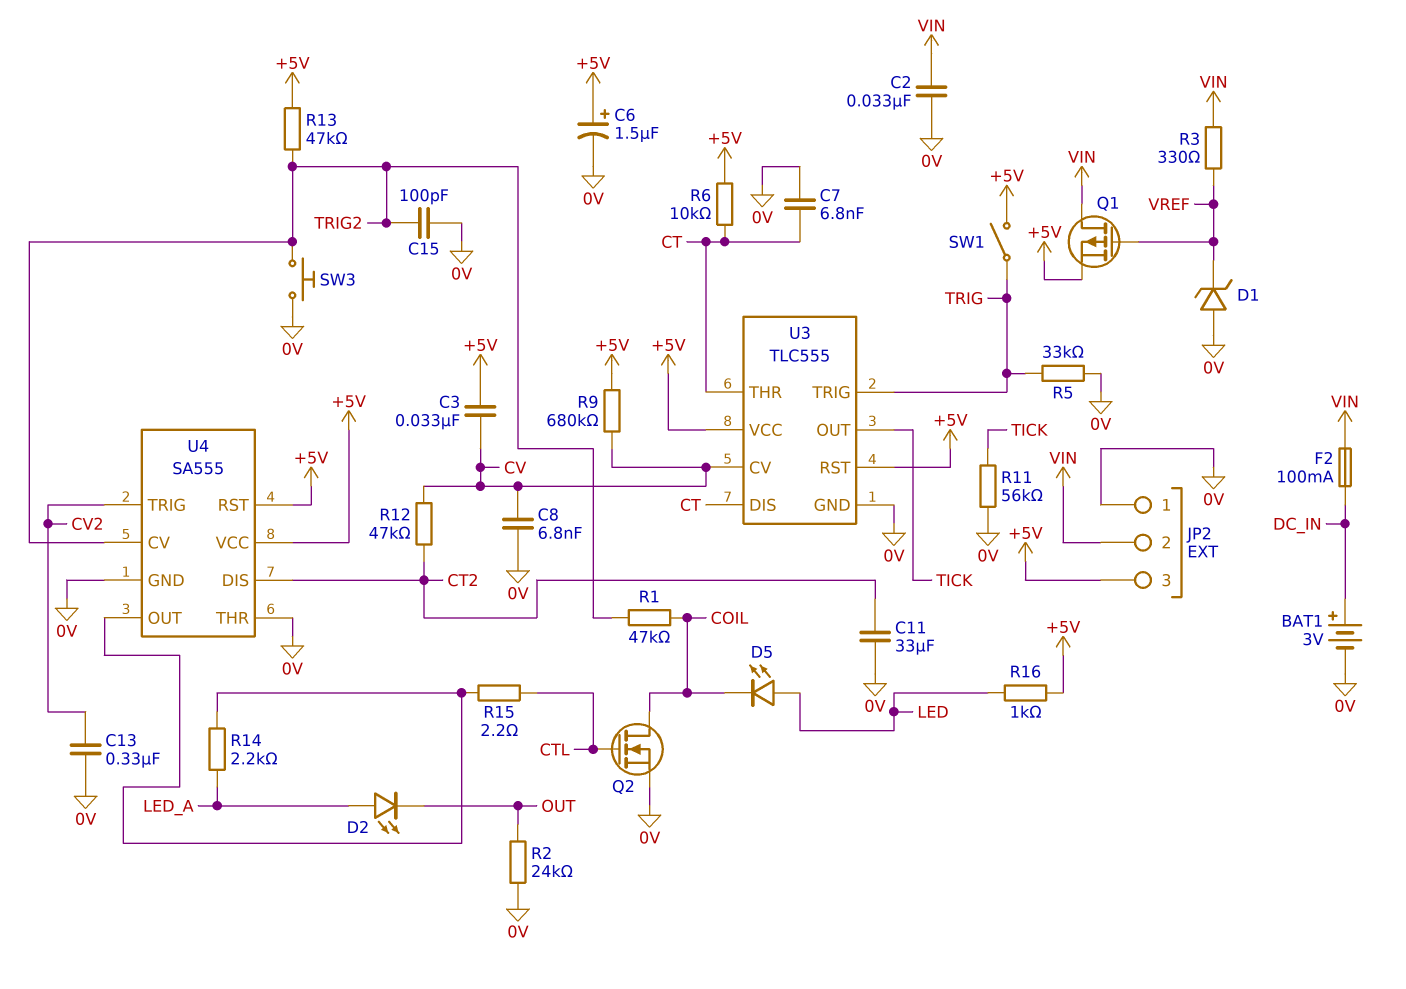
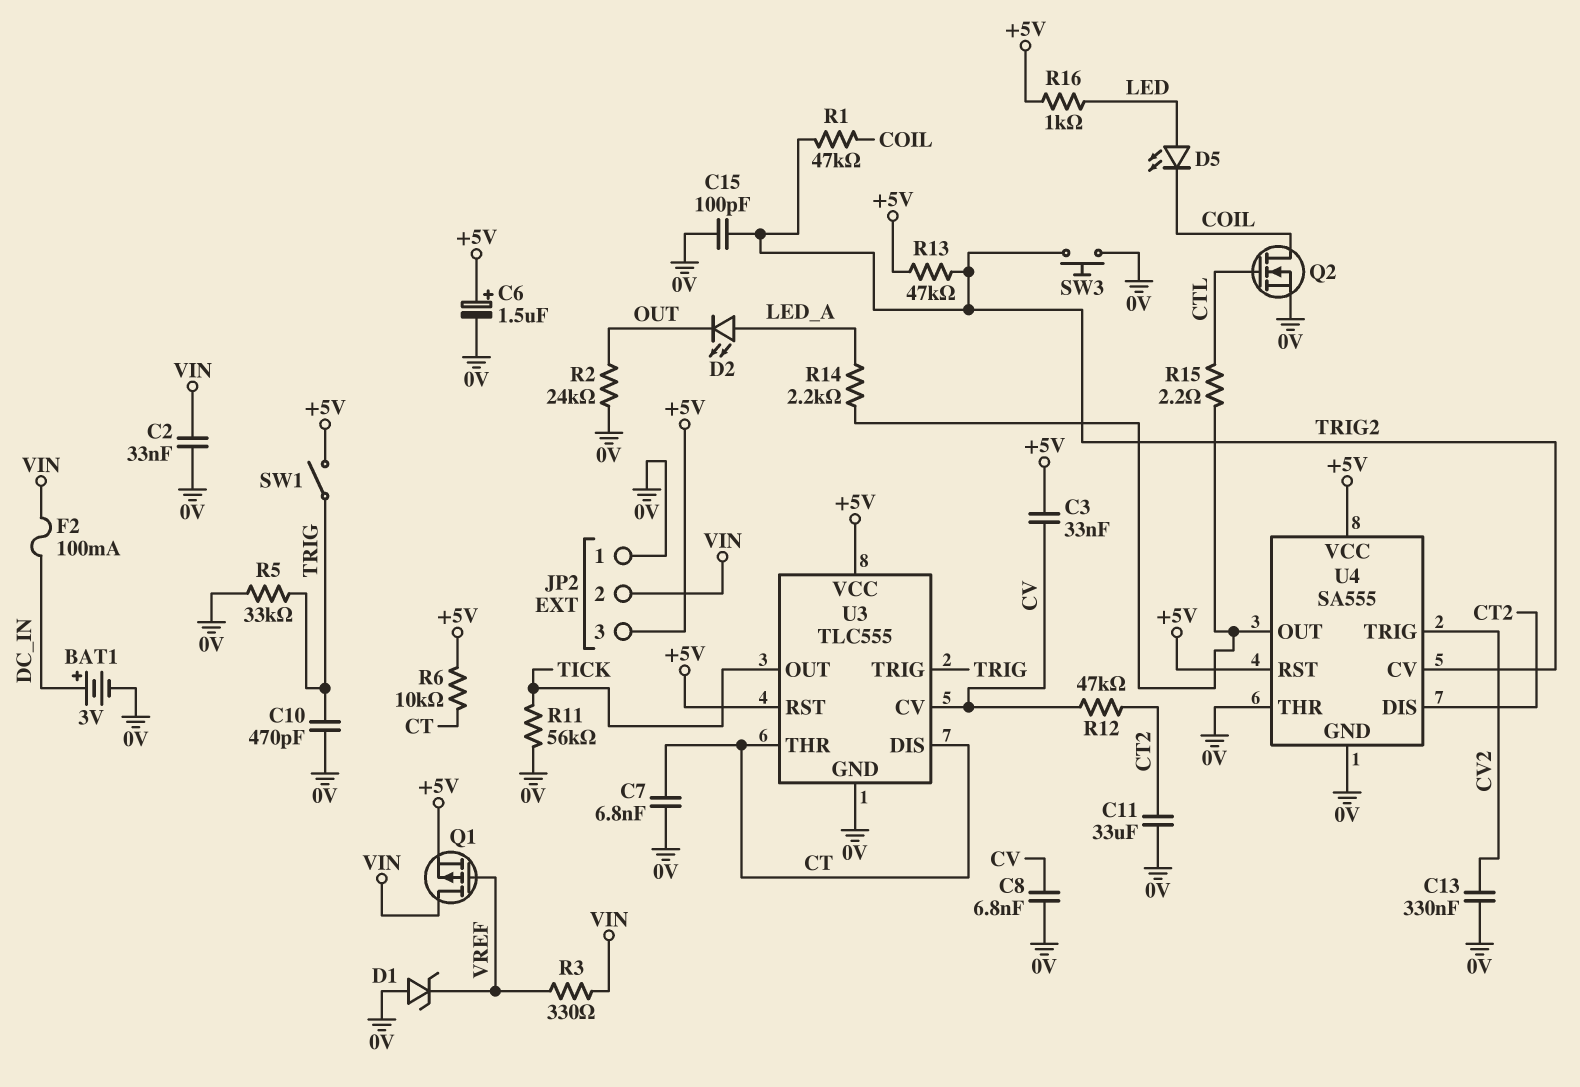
C10: none -> 470pF (0V, TRIG)
R9: 680k (+5V, CV) -> none

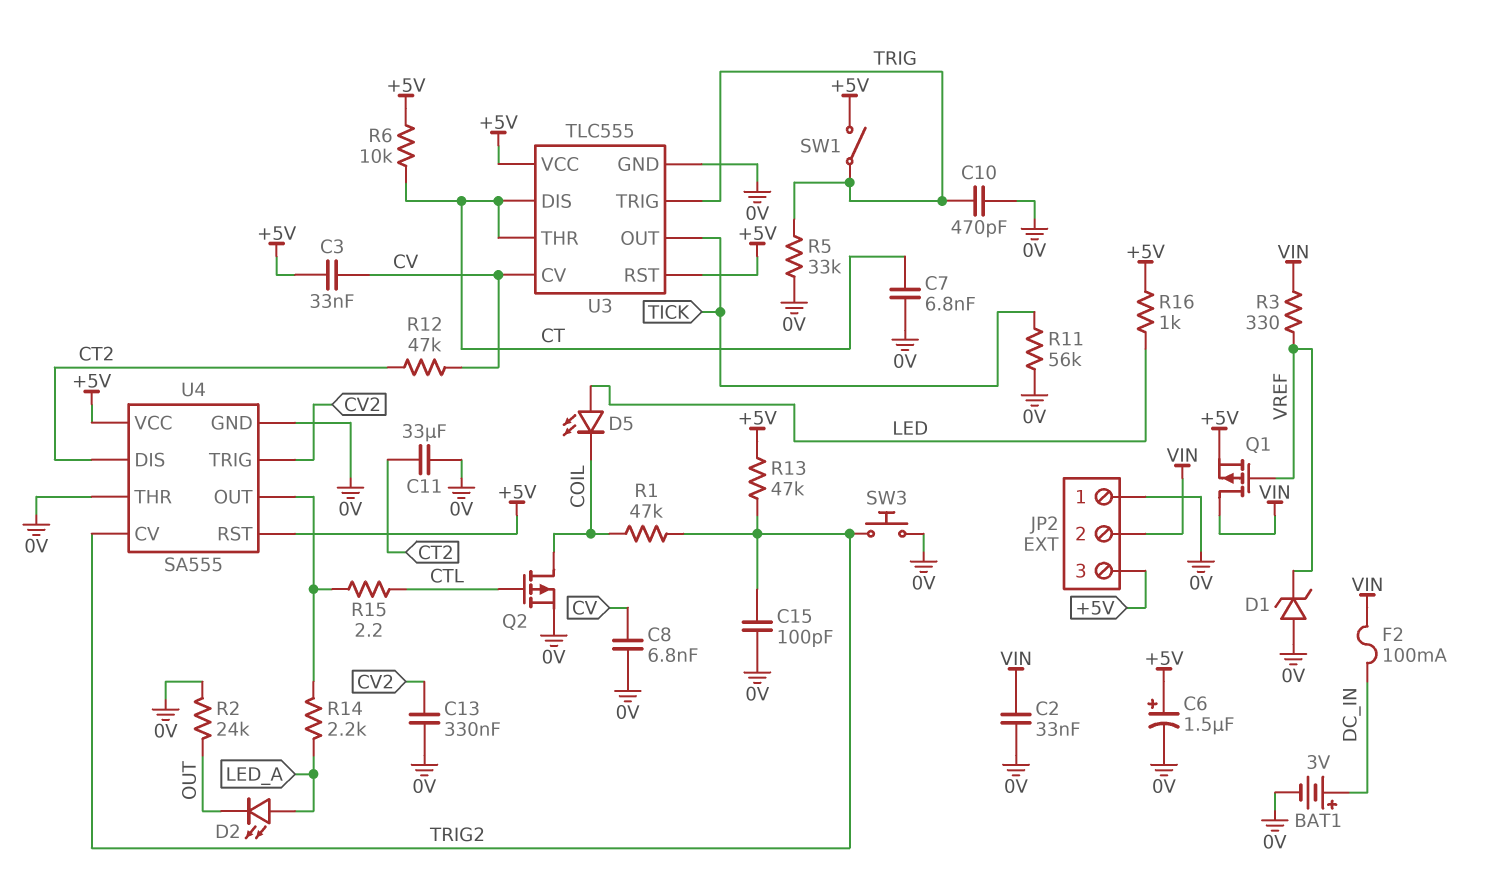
Q2: NMOS (G CTL, D COIL, S 0V) -> PMOS (G CTL, D COIL, S 0V)

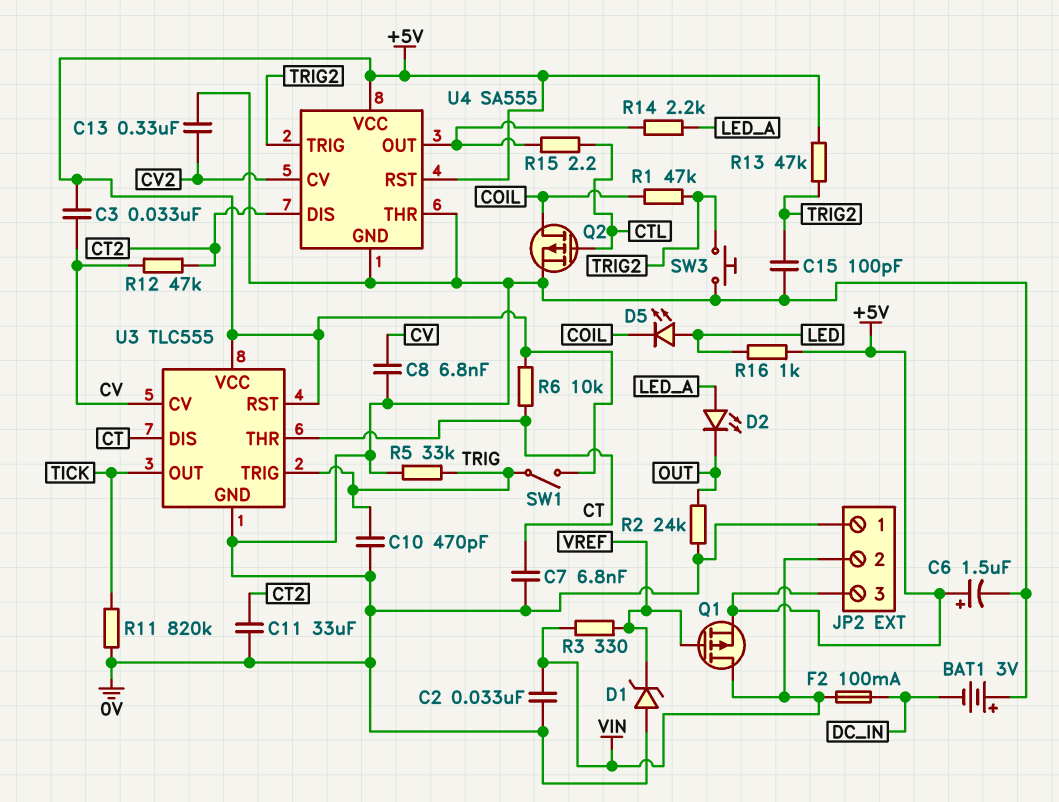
BAT1: 3V (plus DC_IN, minus 0V) -> 3V (plus 0V, minus DC_IN)
R11: 56k (0V, TICK) -> 820k (0V, TICK)
U4 pin CV: TRIG2 -> CV2
U4 pin TRIG: CV2 -> TRIG2

